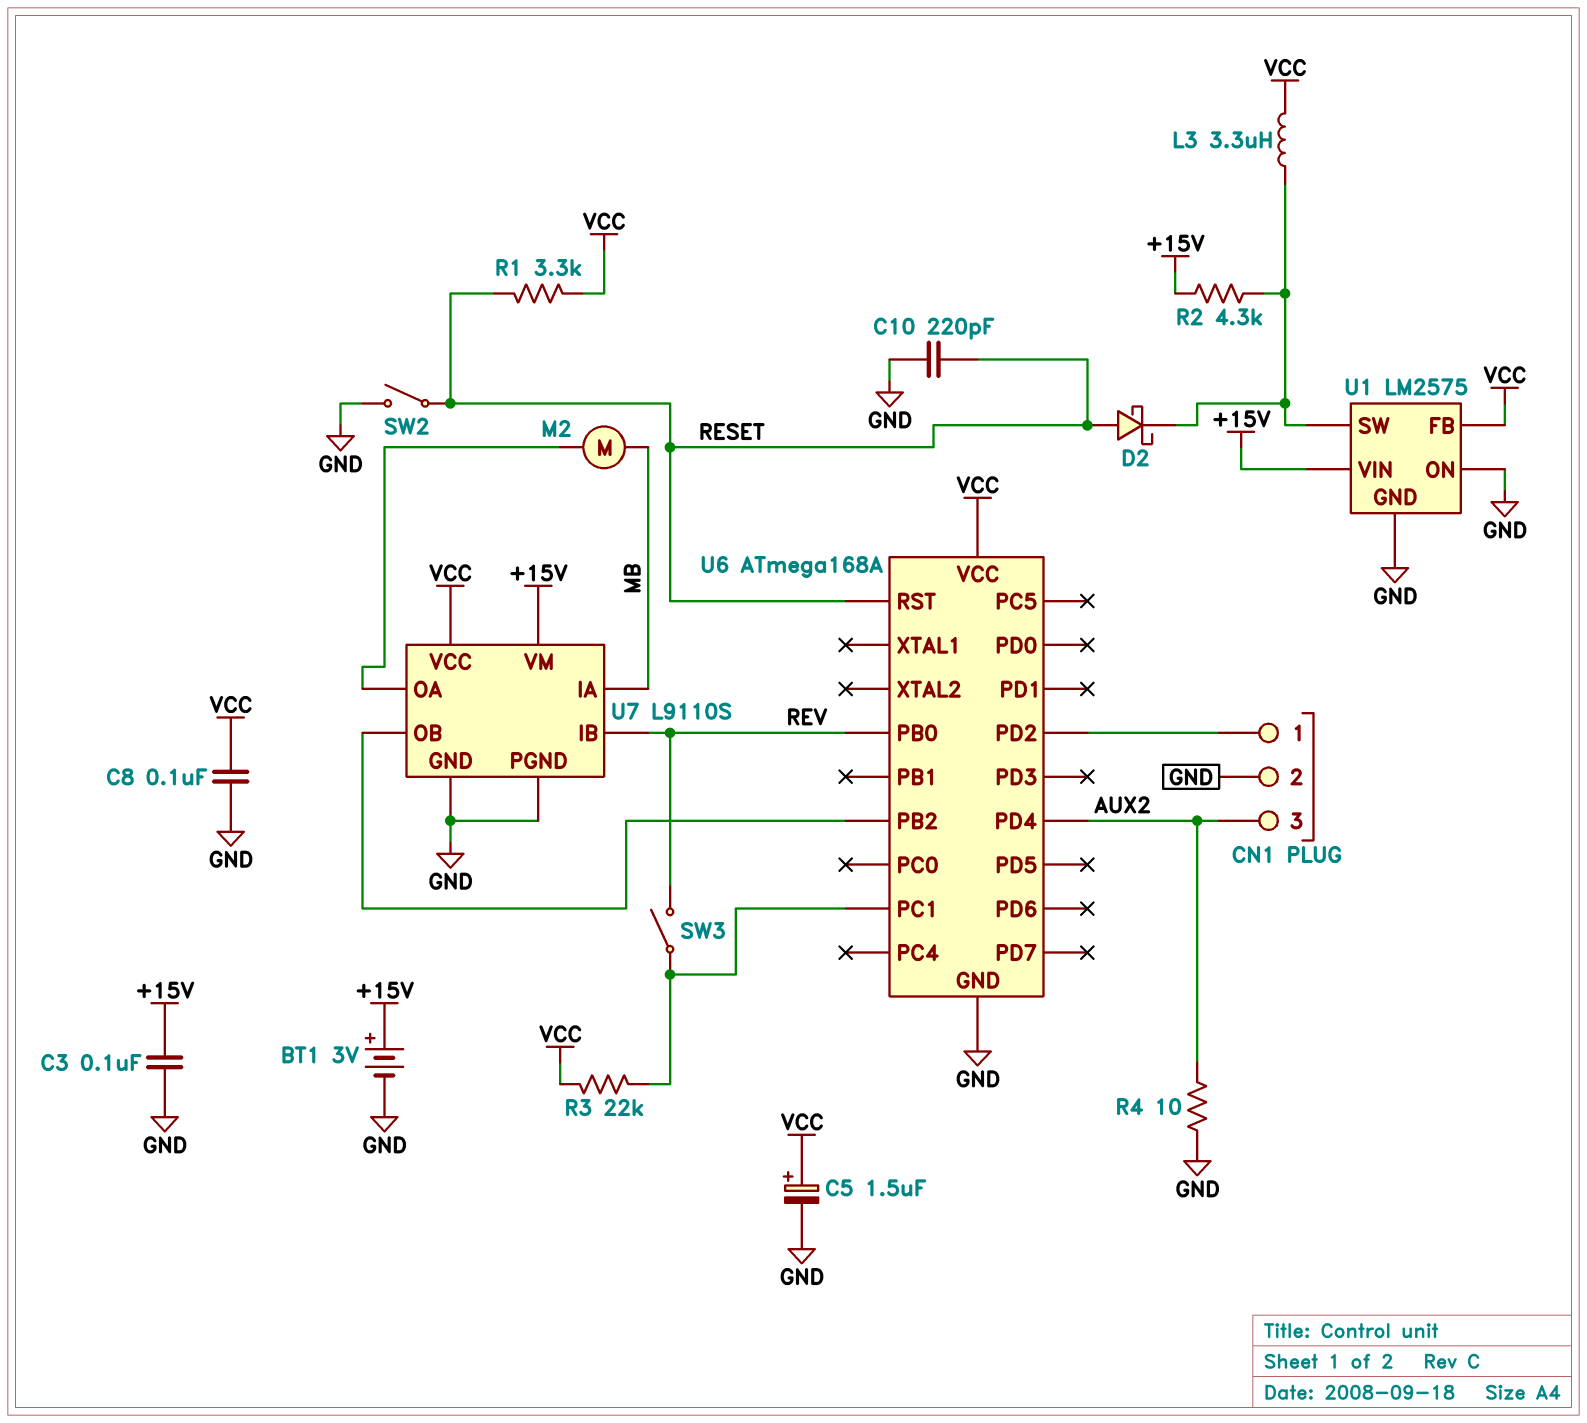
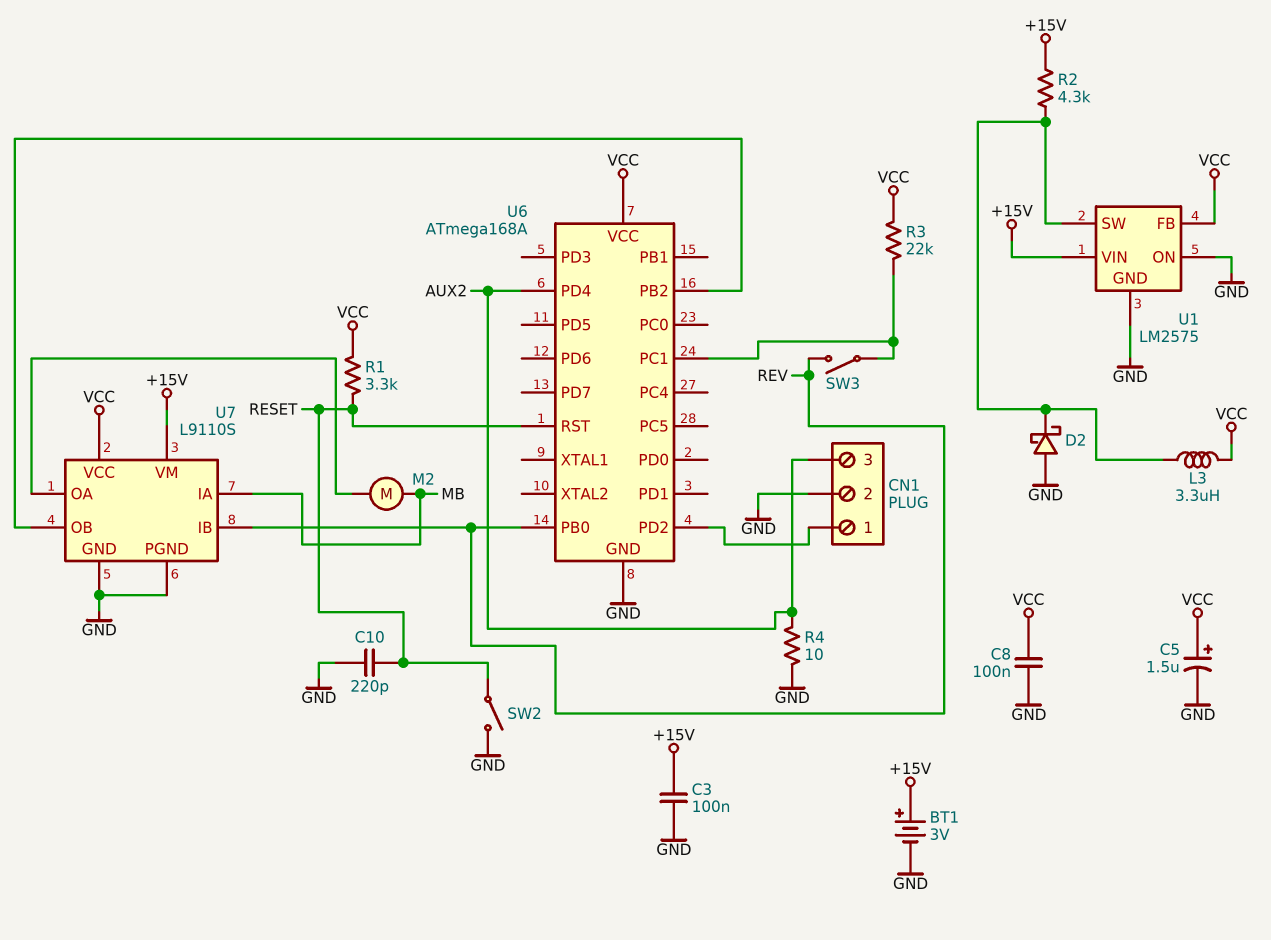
D2: schottky (A RESET, K U1/SW) -> schottky (A GND, K U1/SW)

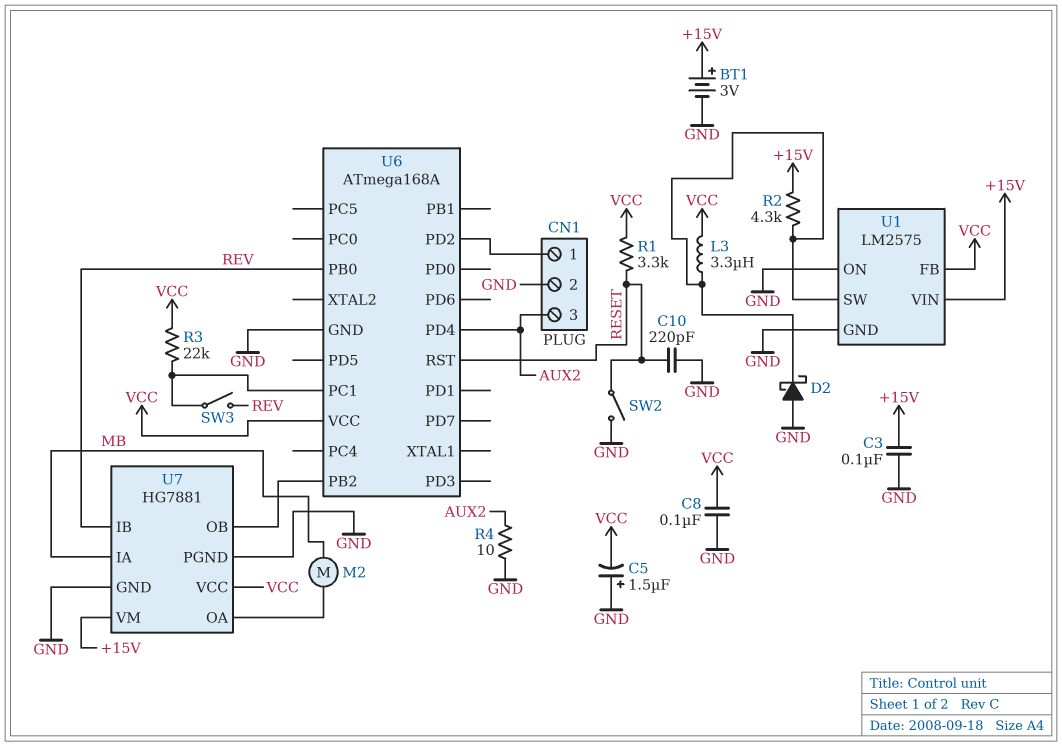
C5: 1.5uF (plus VCC, minus GND) -> 1.5uF (plus GND, minus VCC)
U7: L9110S -> HG7881

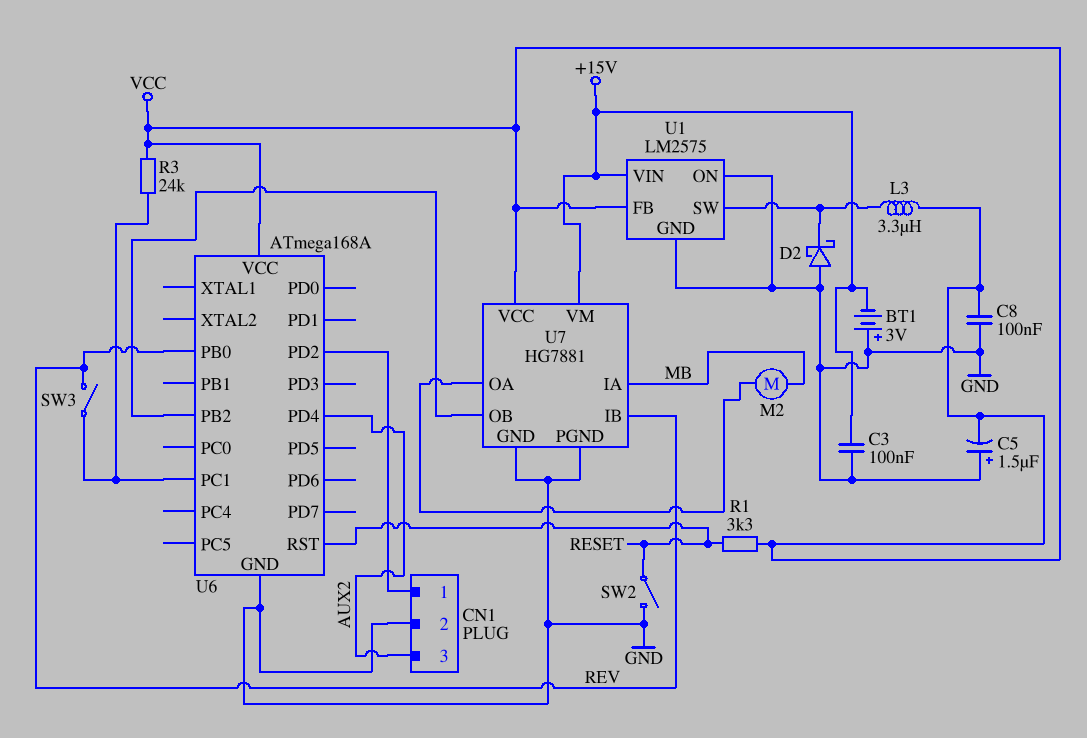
BT1: 3V (plus +15V, minus GND) -> 3V (plus GND, minus +15V)
C10: 220pF (GND, RESET) -> none
R2: 4.3k (+15V, U1/SW) -> none
R3: 22k (U6/PC1, VCC) -> 24k (U6/PC1, VCC)
R4: 10 (AUX2, GND) -> none

